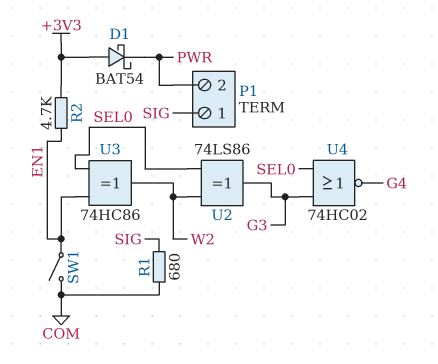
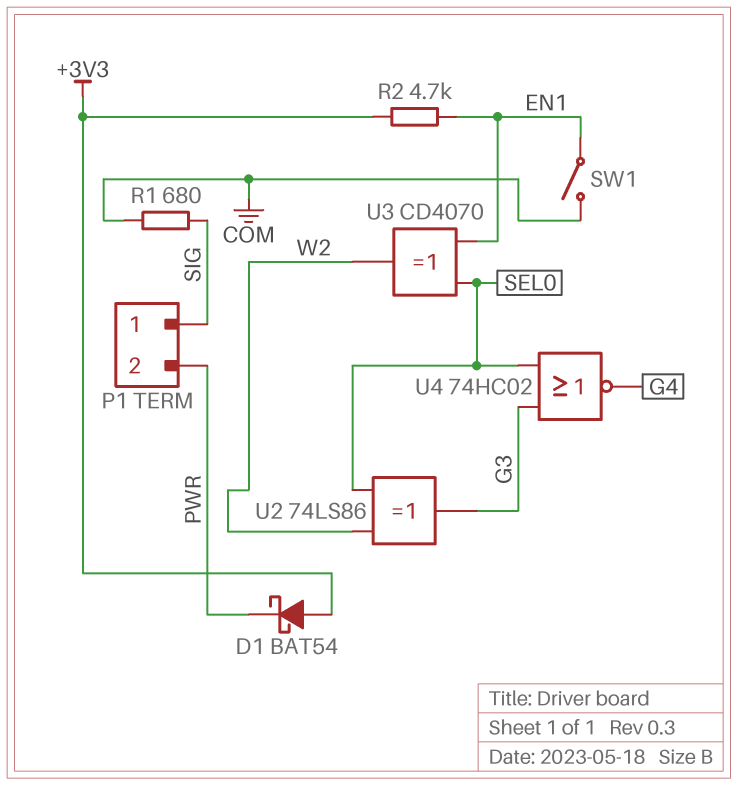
U3: XOR 74HC86 (in EN1, in SEL0, out W2) -> XOR CD4070 (in EN1, in SEL0, out W2)

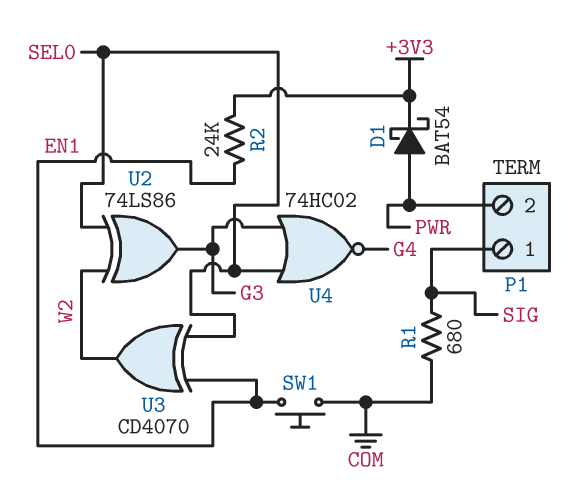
D1: schottky BAT54 (A +3V3, K PWR) -> schottky BAT54 (A PWR, K +3V3)
R2: 4.7k (+3V3, EN1) -> 24k (+3V3, EN1)
SW1: switch (COM, EN1) -> button (COM, EN1)

